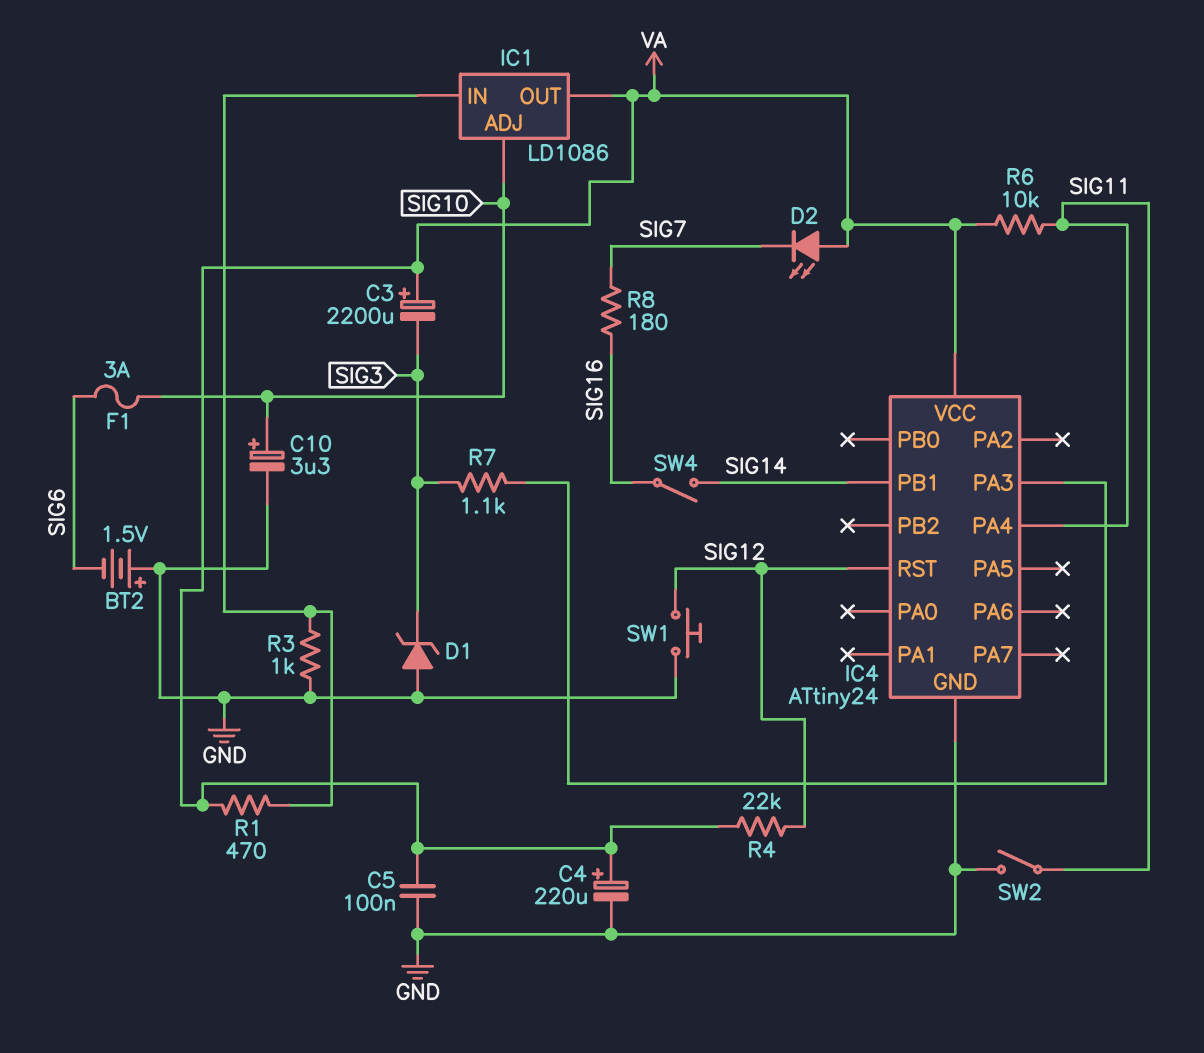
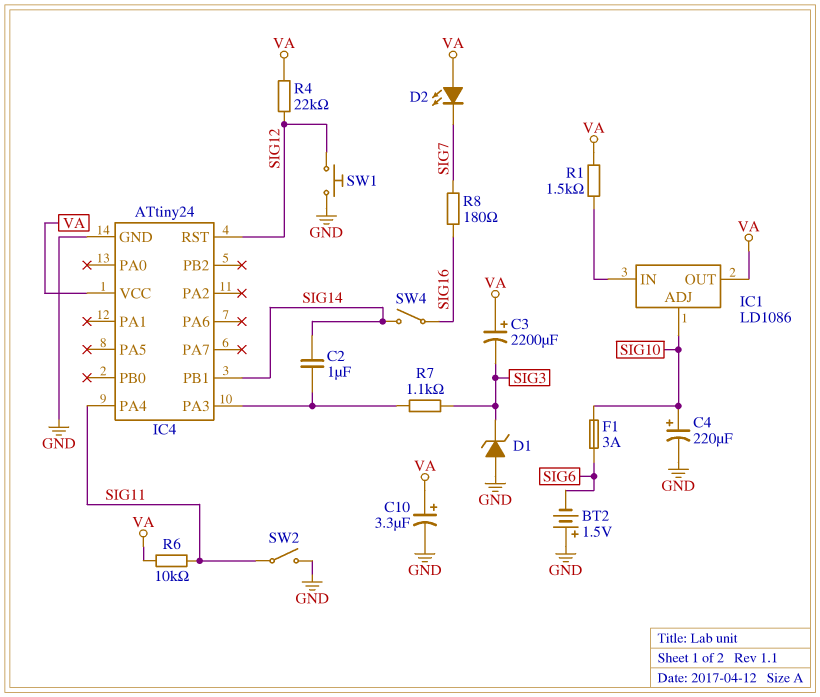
C2: none -> 1uF (IC4/PA3, SIG14)
C4: 220uF (plus VA, minus GND) -> 220uF (plus SIG10, minus GND)
C5: 100nF (GND, VA) -> none
C10: 3.3uF (plus SIG10, minus GND) -> 3.3uF (plus VA, minus GND)
R1: 470 (IC1/IN, VA) -> 1.5k (IC1/IN, VA)
R3: 1k (GND, IC1/IN) -> none

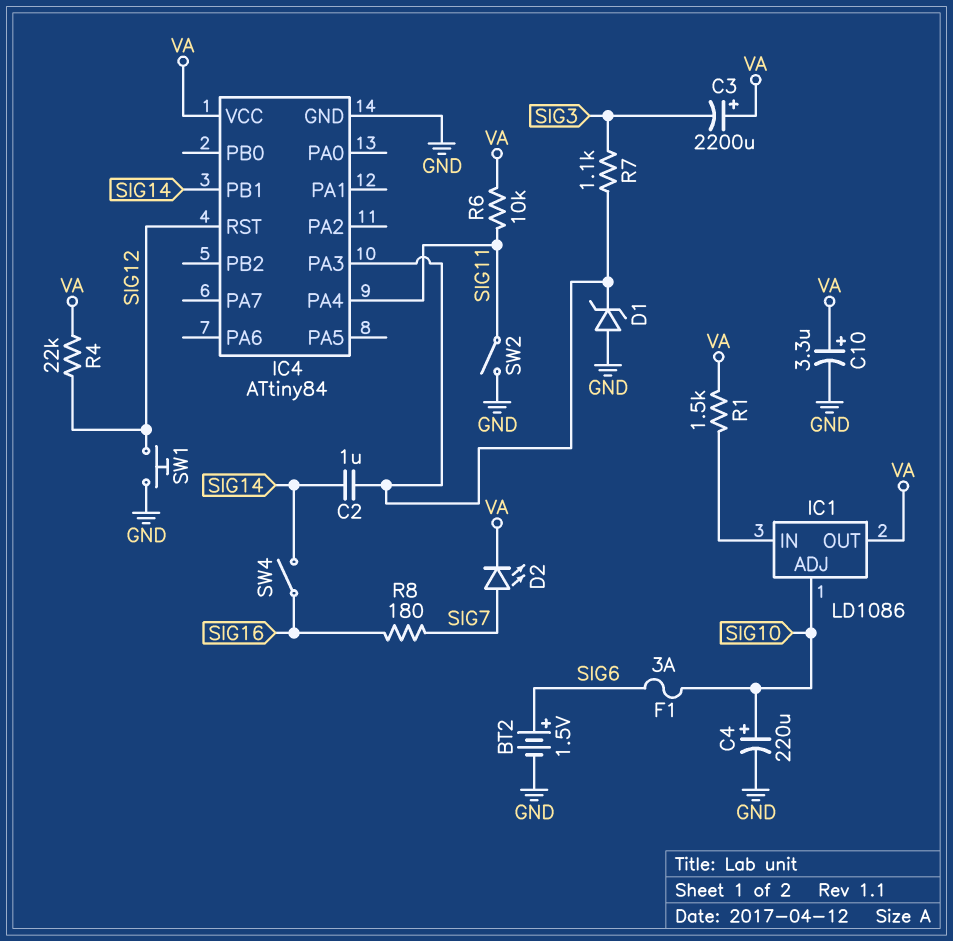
BT2: 1.5V (plus GND, minus SIG6) -> 1.5V (plus SIG6, minus GND)
D1: zener (A GND, K SIG3) -> zener (A GND, K IC4/PA3)
D2: LED (A VA, K SIG7) -> LED (A SIG7, K VA)
IC4: ATtiny24 -> ATtiny84

